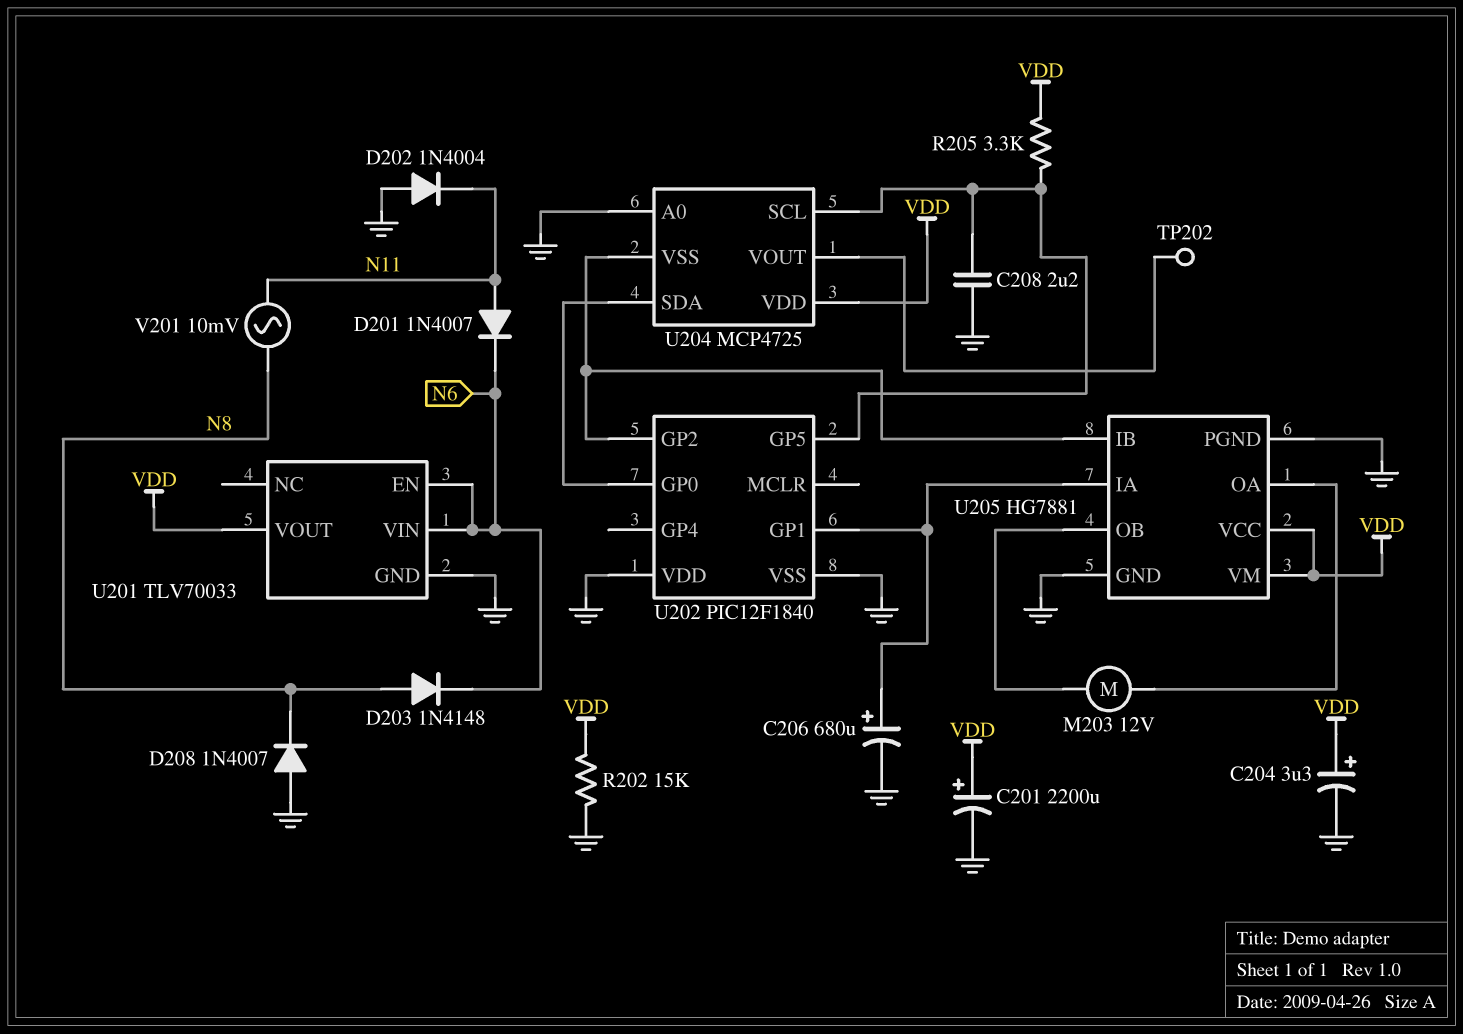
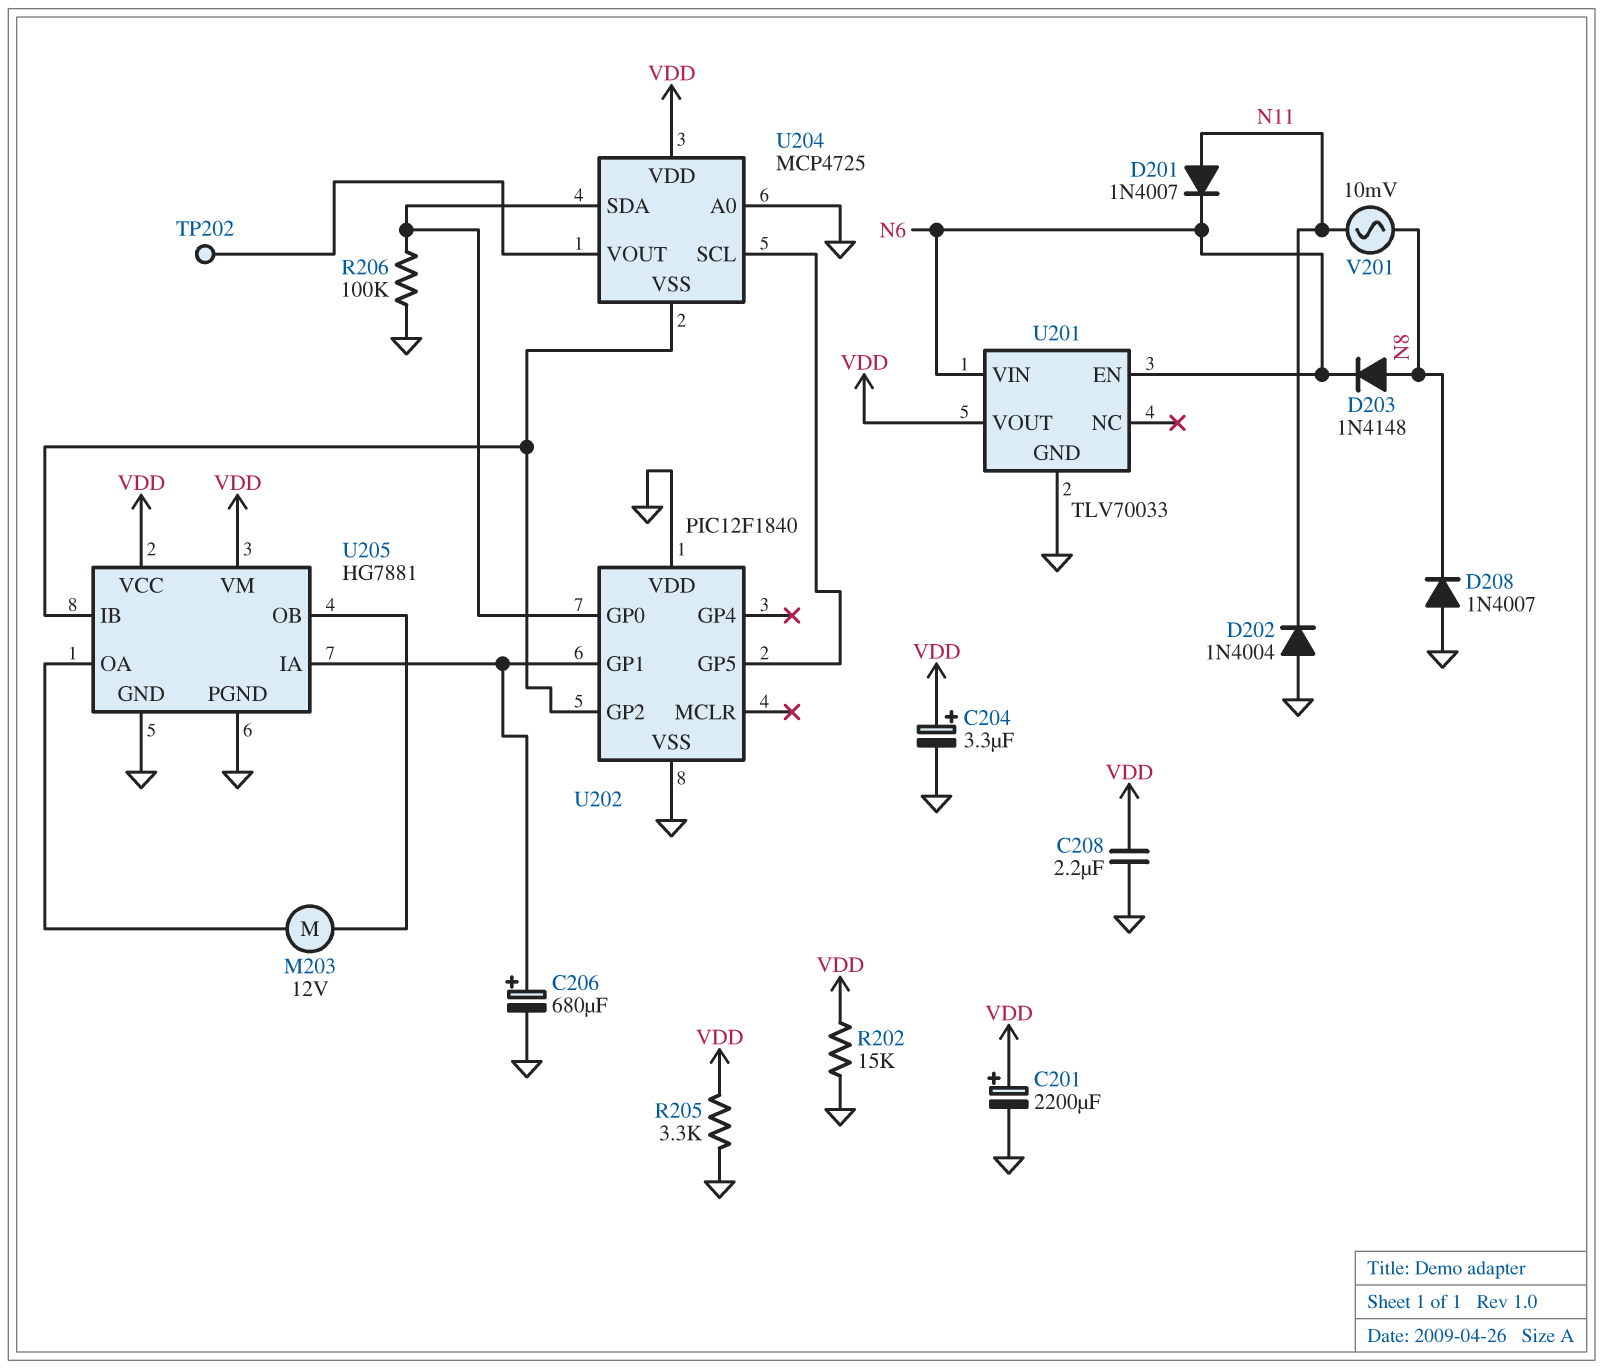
C208: 2.2uF (GND, U202/GP5) -> 2.2uF (GND, VDD)
R205: 3.3k (U202/GP5, VDD) -> 3.3k (GND, VDD)
R206: none -> 100k (GND, U202/GP0)

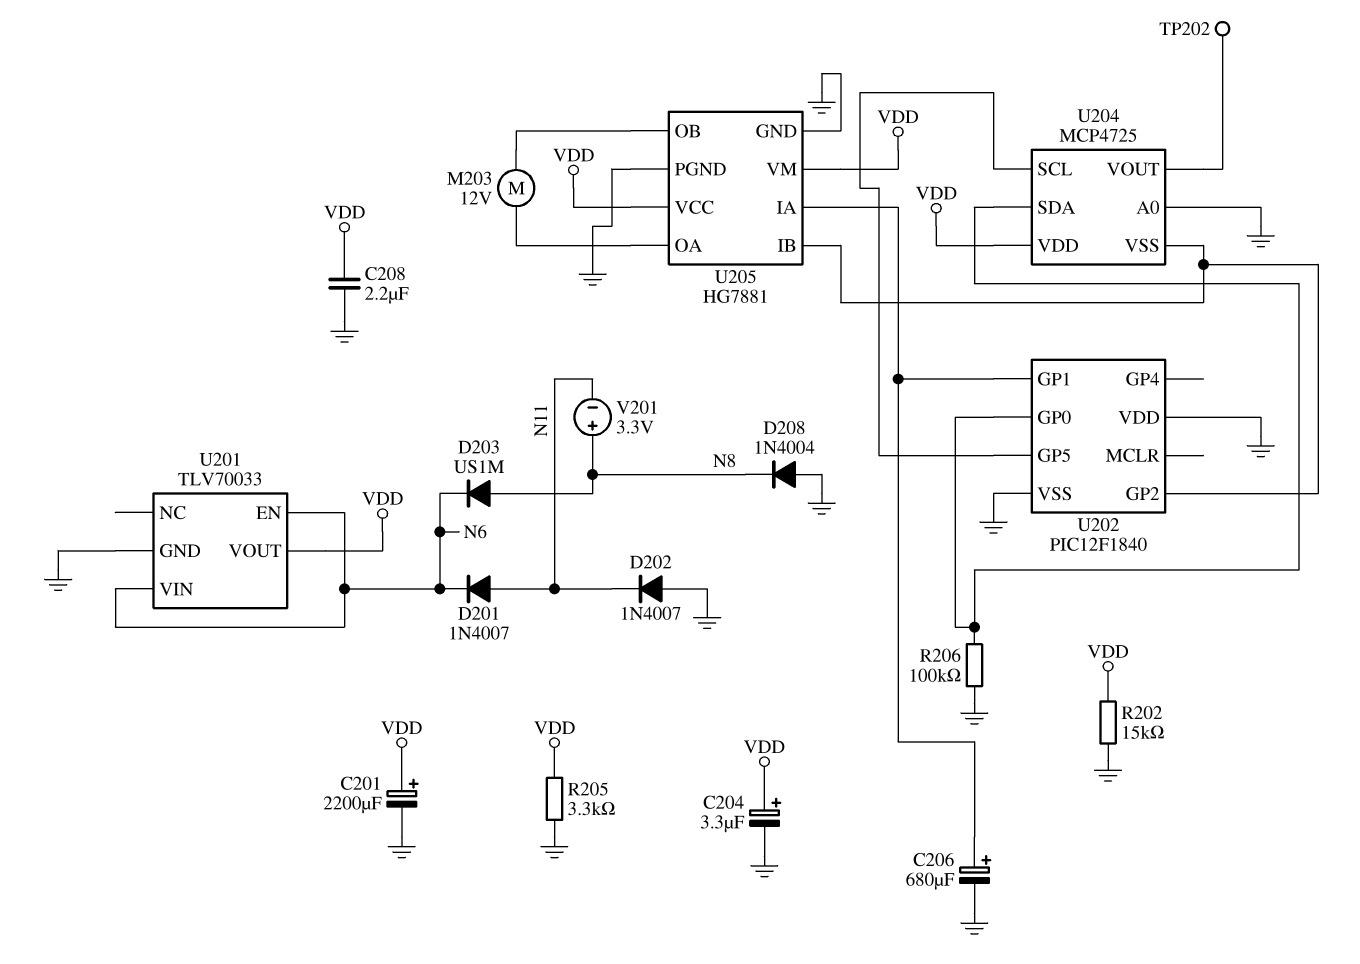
D202: diode 1N4004 (A GND, K N11) -> diode 1N4007 (A GND, K N11)
D203: diode 1N4148 (A N8, K N6) -> diode US1M (A N8, K N6)
D208: diode 1N4007 (A GND, K N8) -> diode 1N4004 (A GND, K N8)
V201: AC 10mV (N8, N11) -> 3.3V (plus N8, minus N11)

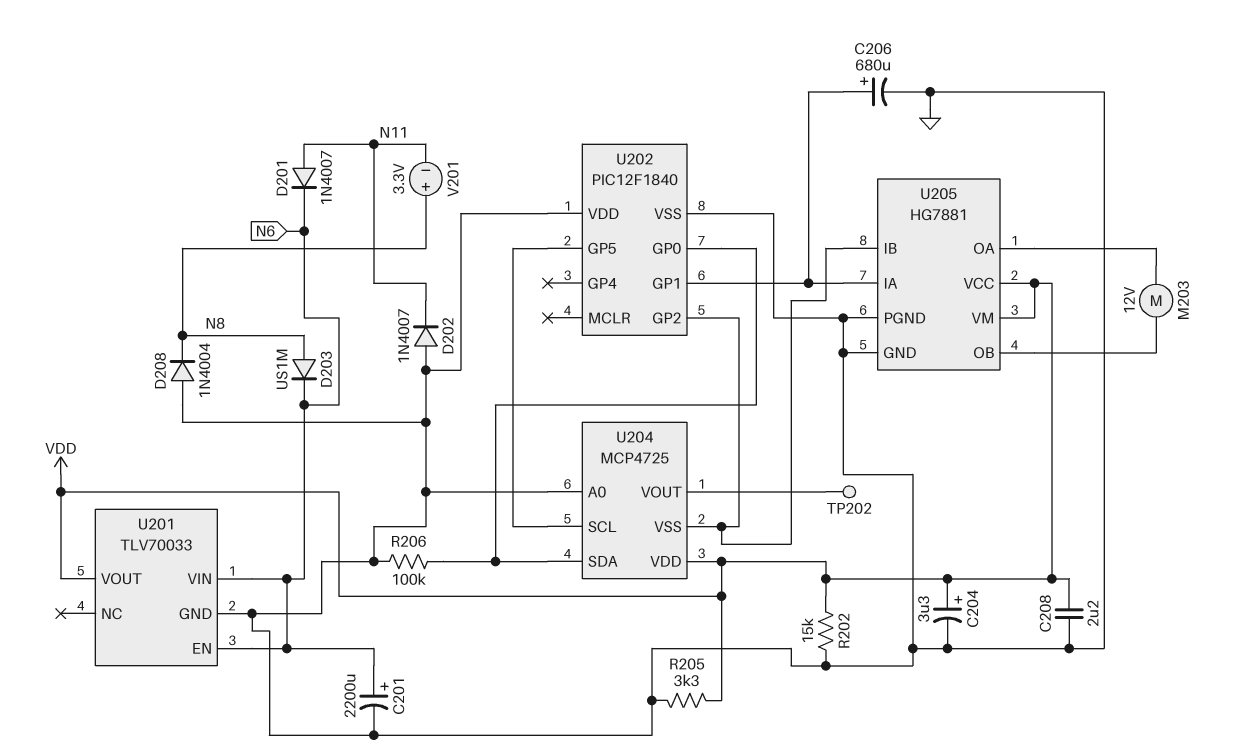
C201: 2200uF (plus VDD, minus GND) -> 2200uF (plus N6, minus GND)

